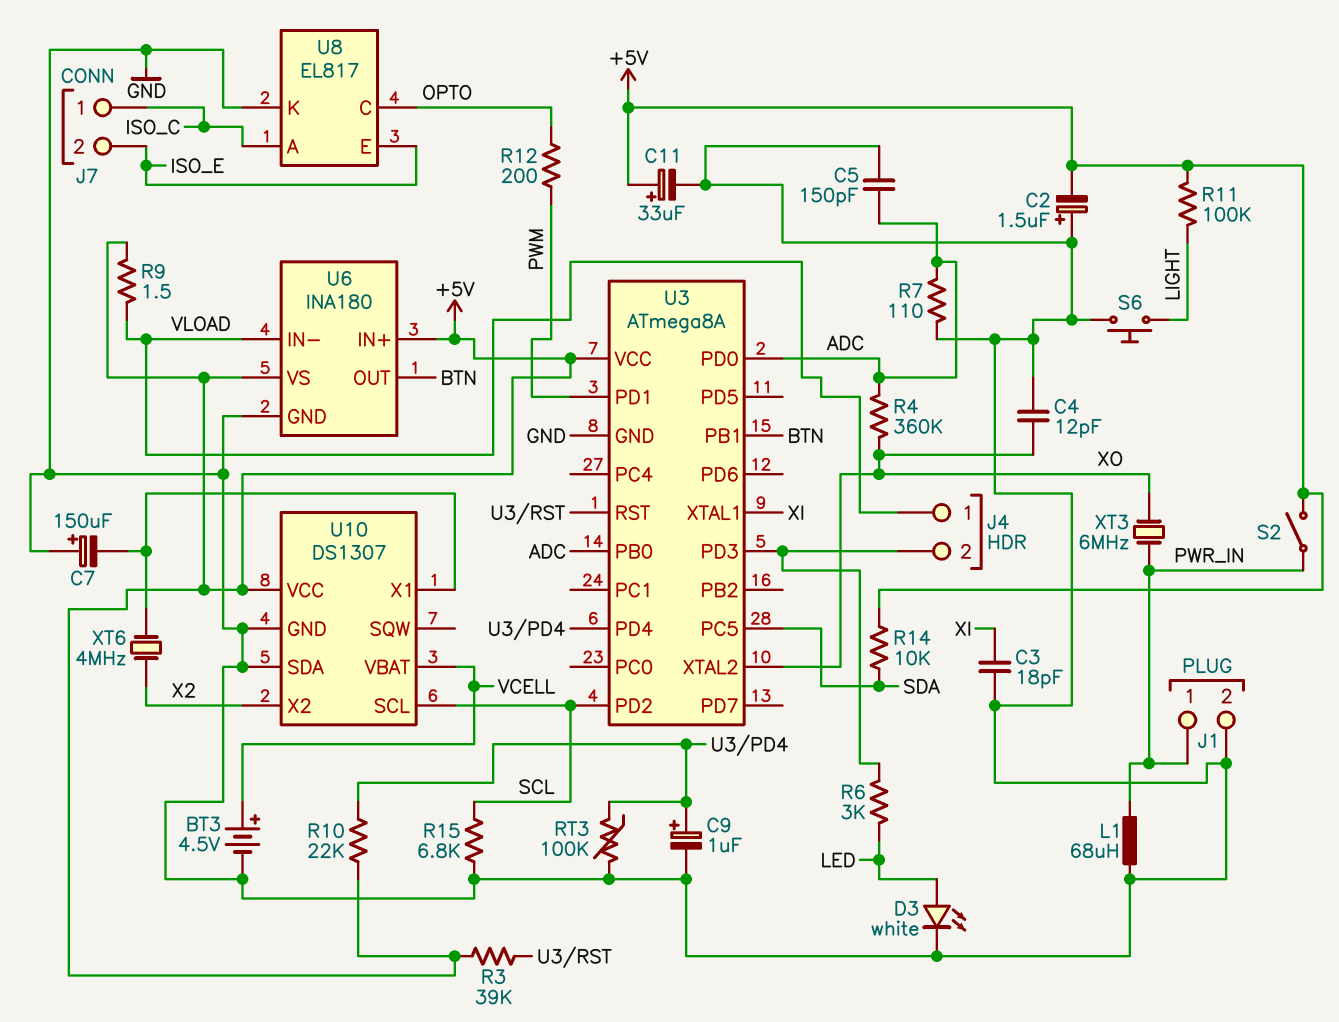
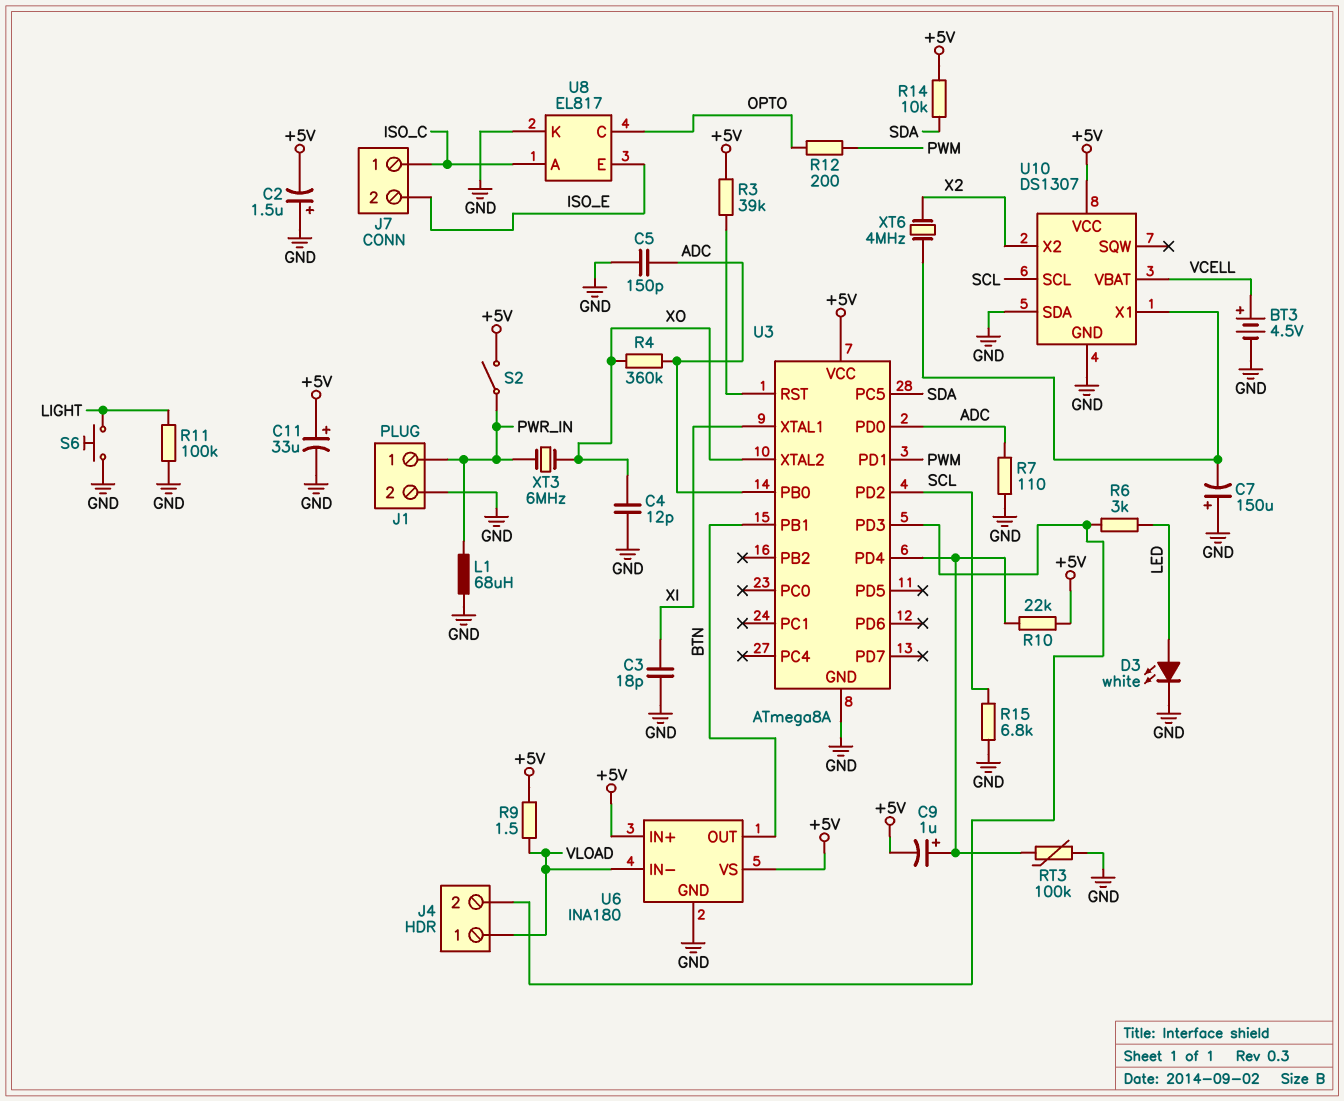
C9: 1uF (plus U3/PD4, minus GND) -> 1uF (plus U3/PD4, minus +5V)
R11: 100k (+5V, LIGHT) -> 100k (GND, LIGHT)

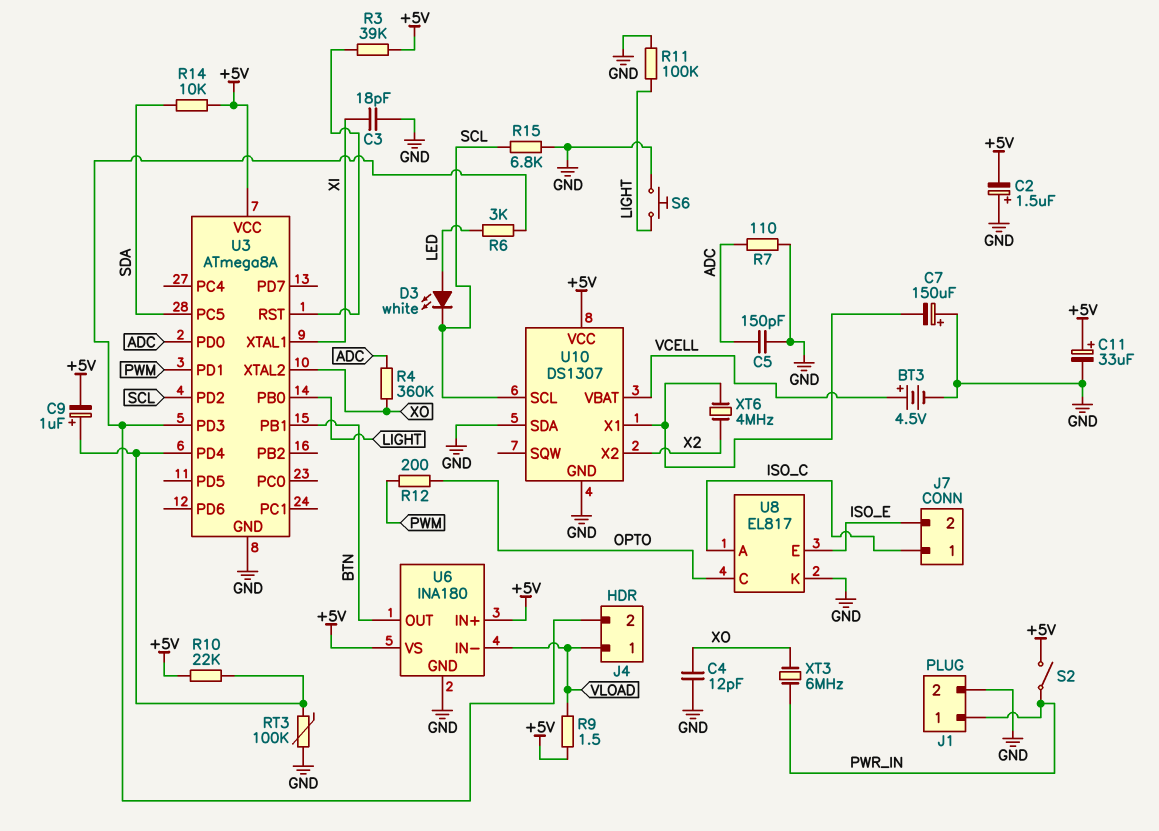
D3: LED white (A LED, K GND) -> LED white (A LED, K SCL)
L1: 68uH (GND, PWR_IN) -> none
U3 pin PB0: ADC -> LIGHT

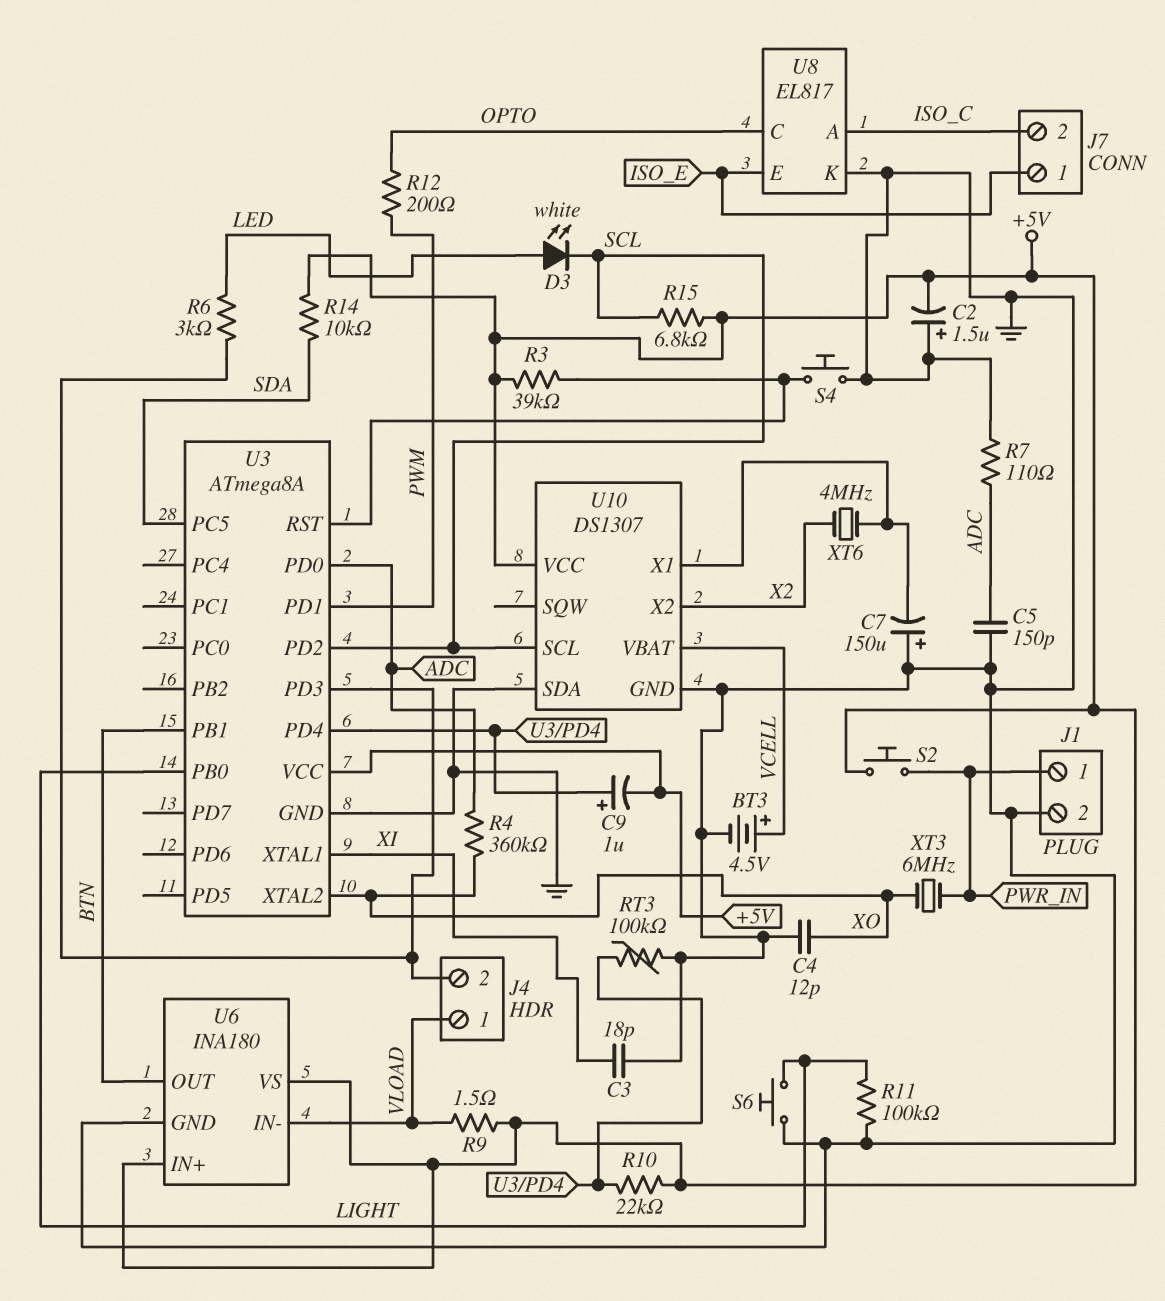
C11: 33uF (plus +5V, minus GND) -> none
J7 pin 1: ISO_C -> ISO_E
J7 pin 2: ISO_E -> ISO_C
R15: 6.8k (GND, SCL) -> 6.8k (+5V, SCL)
S2: switch (+5V, PWR_IN) -> button (+5V, PWR_IN)
S4: none -> button (GND, U3/RST)

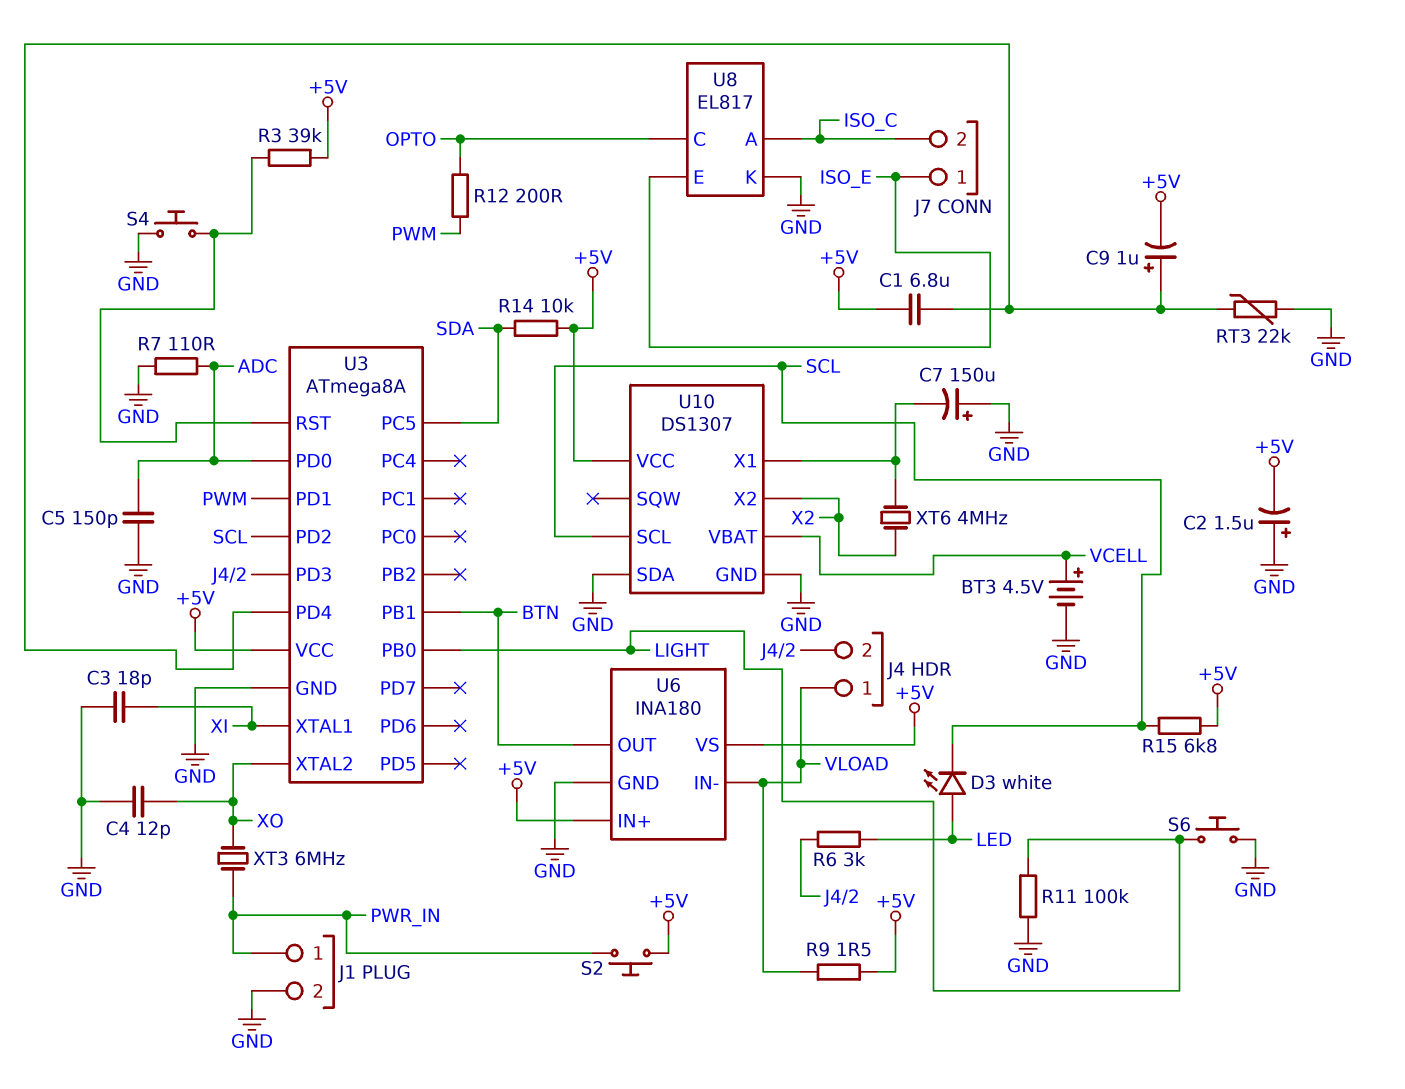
C1: none -> 6.8uF (+5V, U3/PD4)
R4: 360k (ADC, XO) -> none
R10: 22k (+5V, U3/PD4) -> none
RT3: 100k (GND, U3/PD4) -> 22k (GND, U3/PD4)

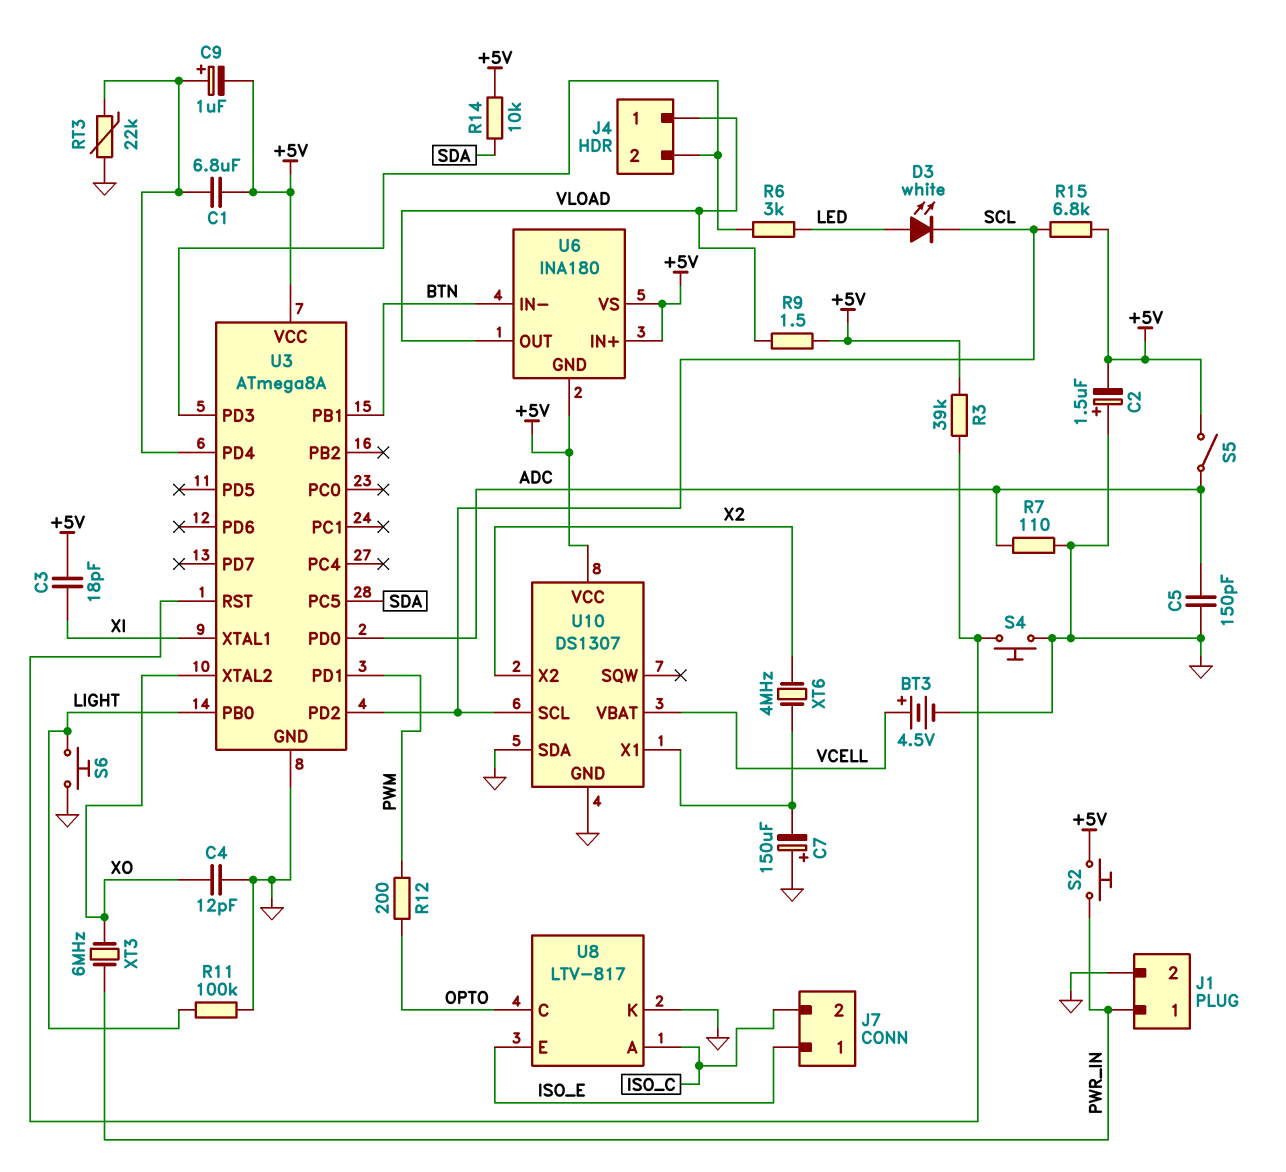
C3: 18pF (GND, XI) -> 18pF (+5V, XI)
S5: none -> switch (+5V, ADC)
U6 pin GND: GND -> +5V
U6 pin IN-: VLOAD -> BTN
U6 pin OUT: BTN -> VLOAD
U8: EL817 -> LTV-817

